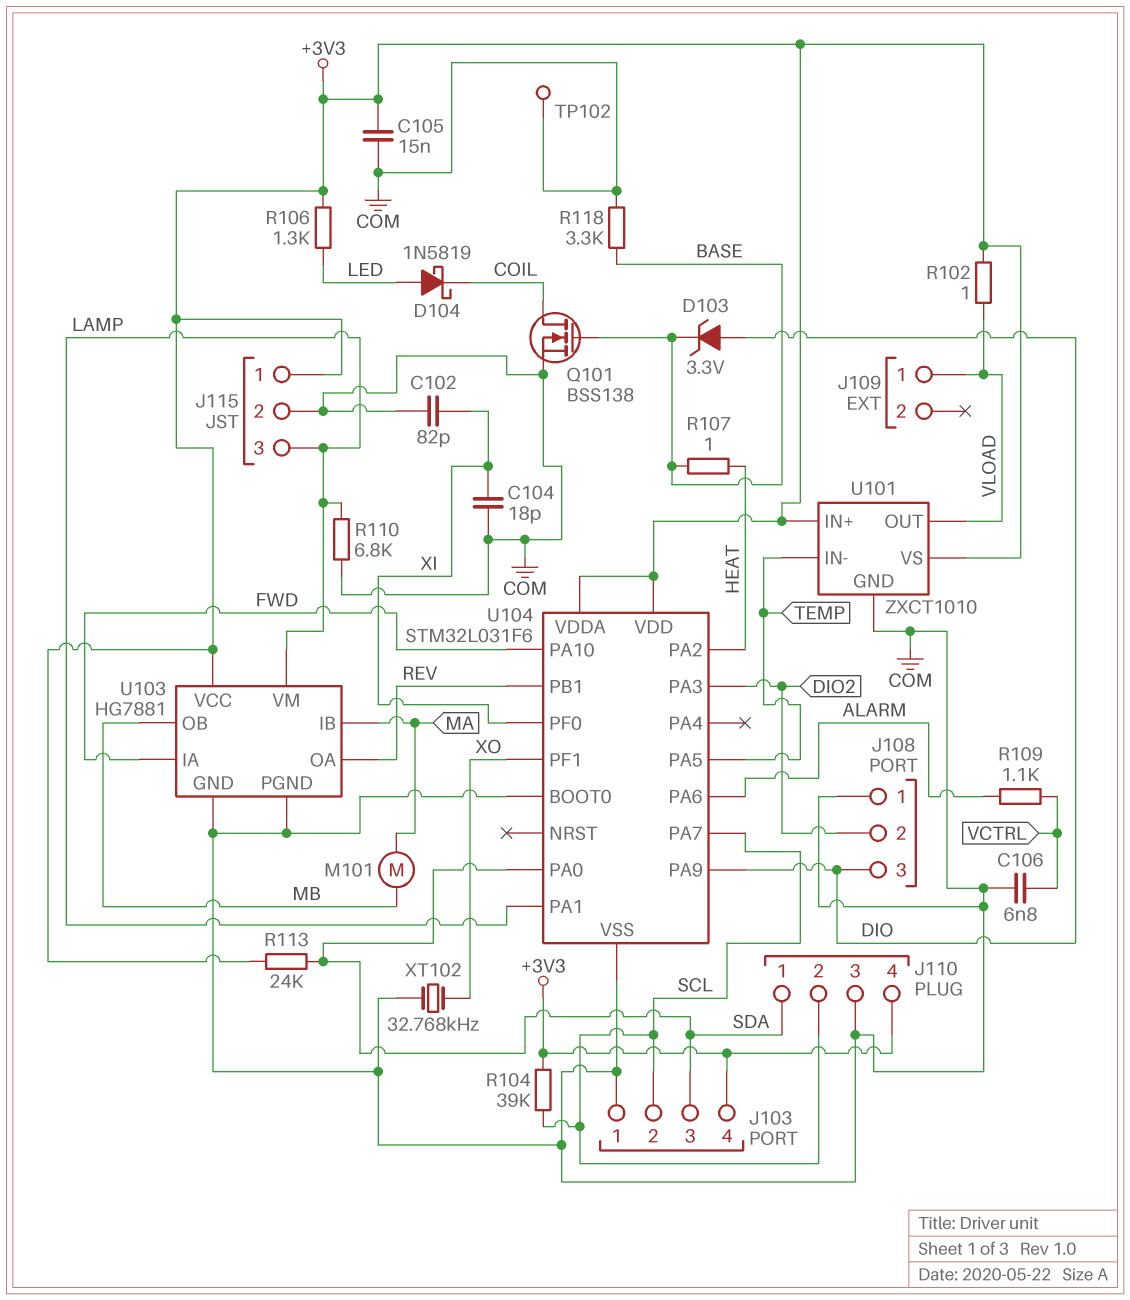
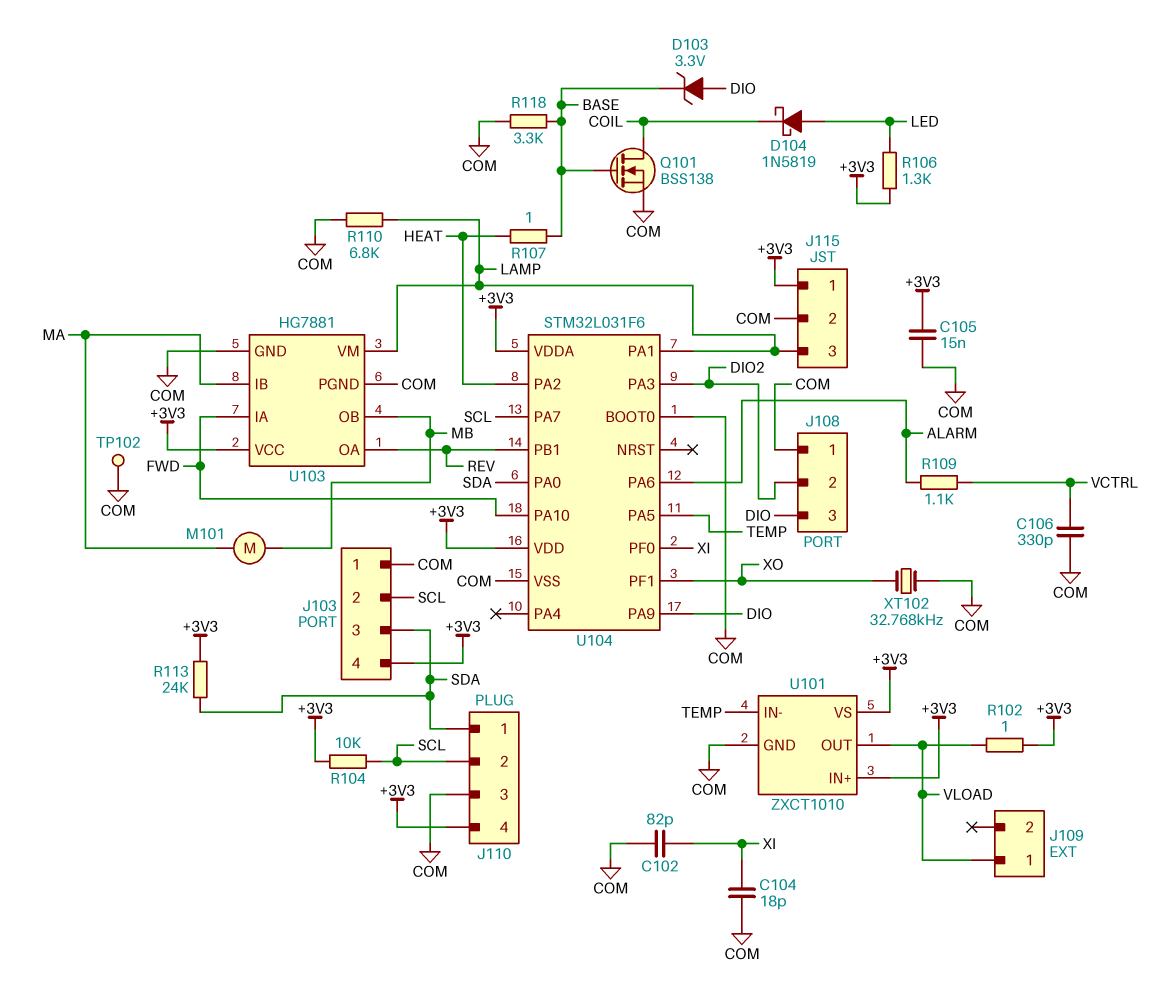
C106: 6.8nF (COM, VCTRL) -> 330pF (COM, VCTRL)
R104: 39k (+3V3, SCL) -> 10k (+3V3, SCL)

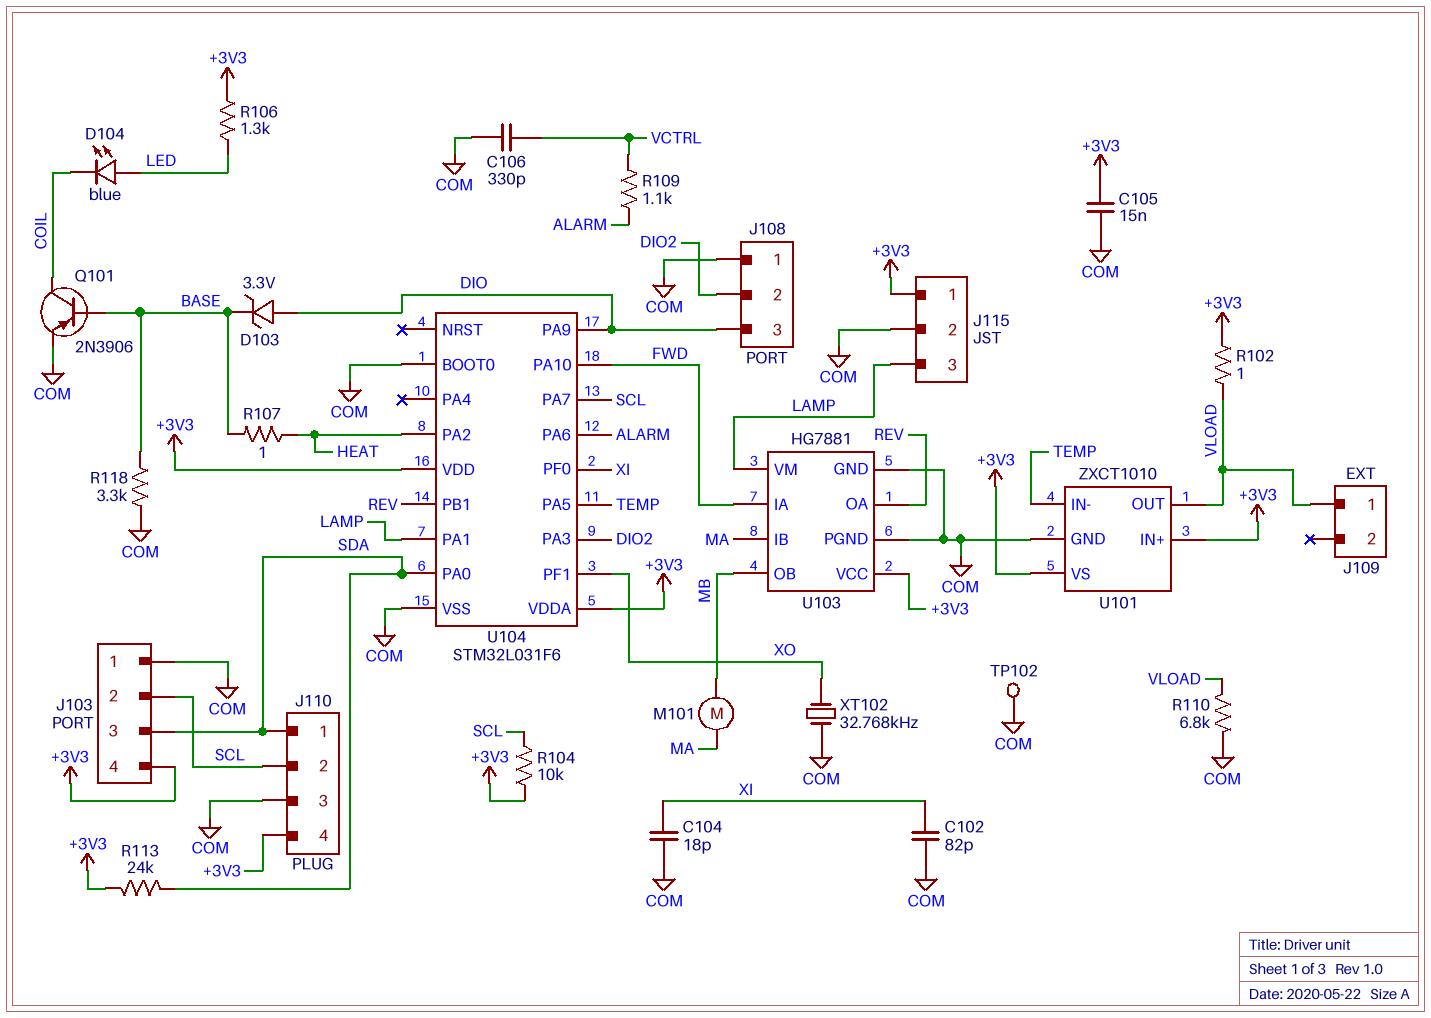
D104: schottky 1N5819 (A LED, K COIL) -> LED blue (A LED, K COIL)
Q101: NMOS BSS138 (G BASE, D COIL, S COM) -> PNP 2N3906 (B BASE, C COIL, E COM)
R110: 6.8k (COM, LAMP) -> 6.8k (COM, VLOAD)

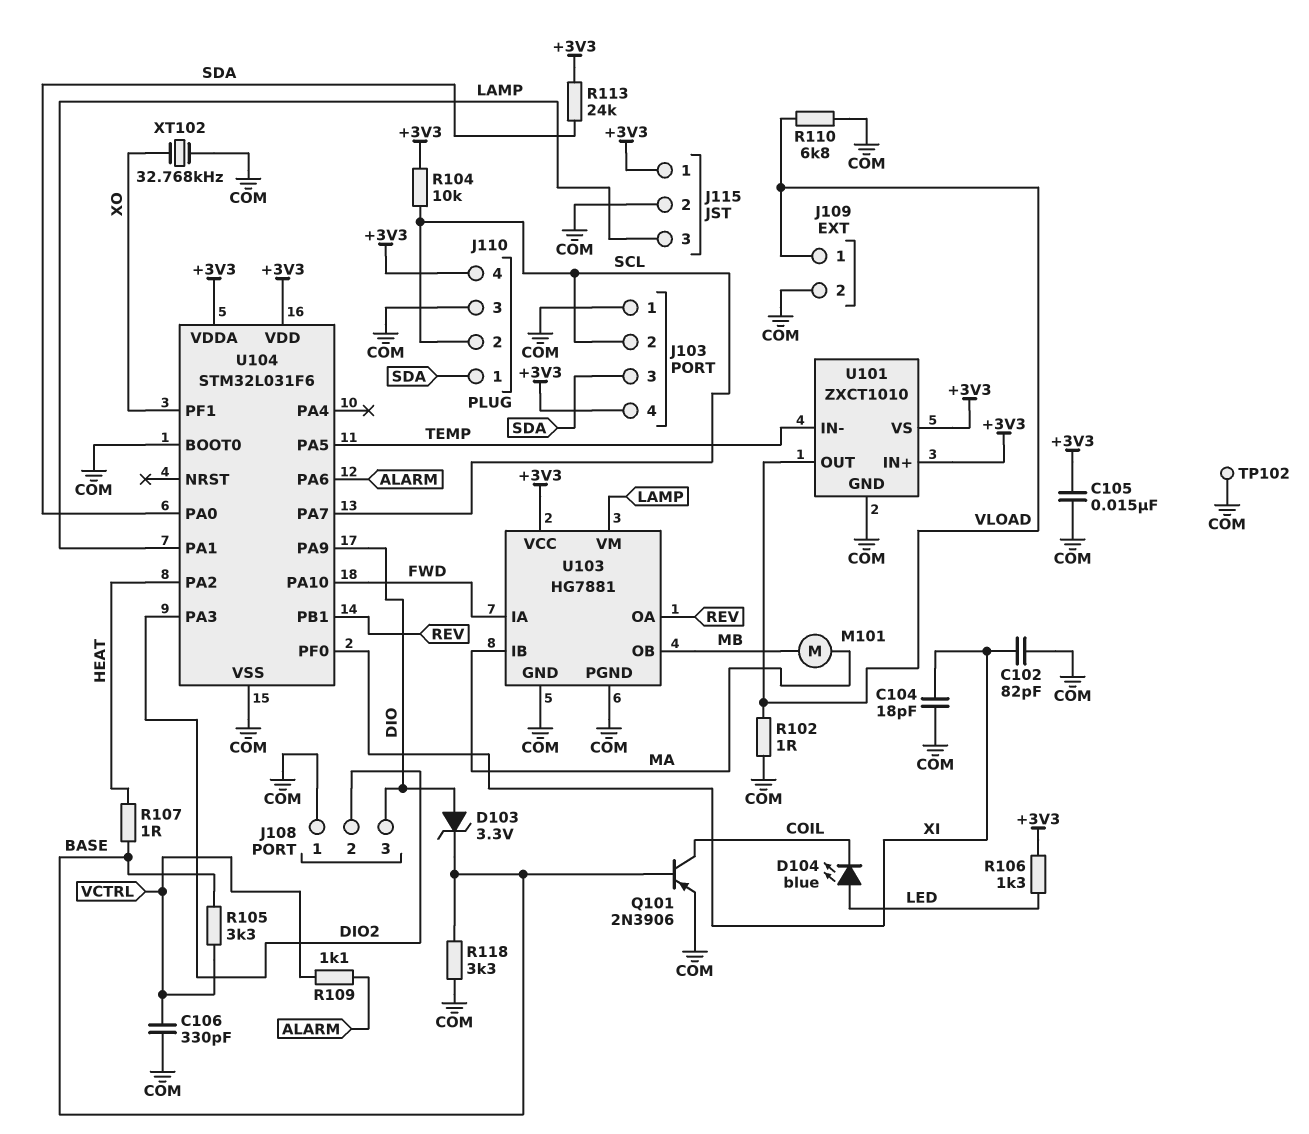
J109 pin 2: none -> COM
R102: 1 (+3V3, VLOAD) -> 1 (COM, VLOAD)
R105: none -> 3.3k (BASE, VCTRL)

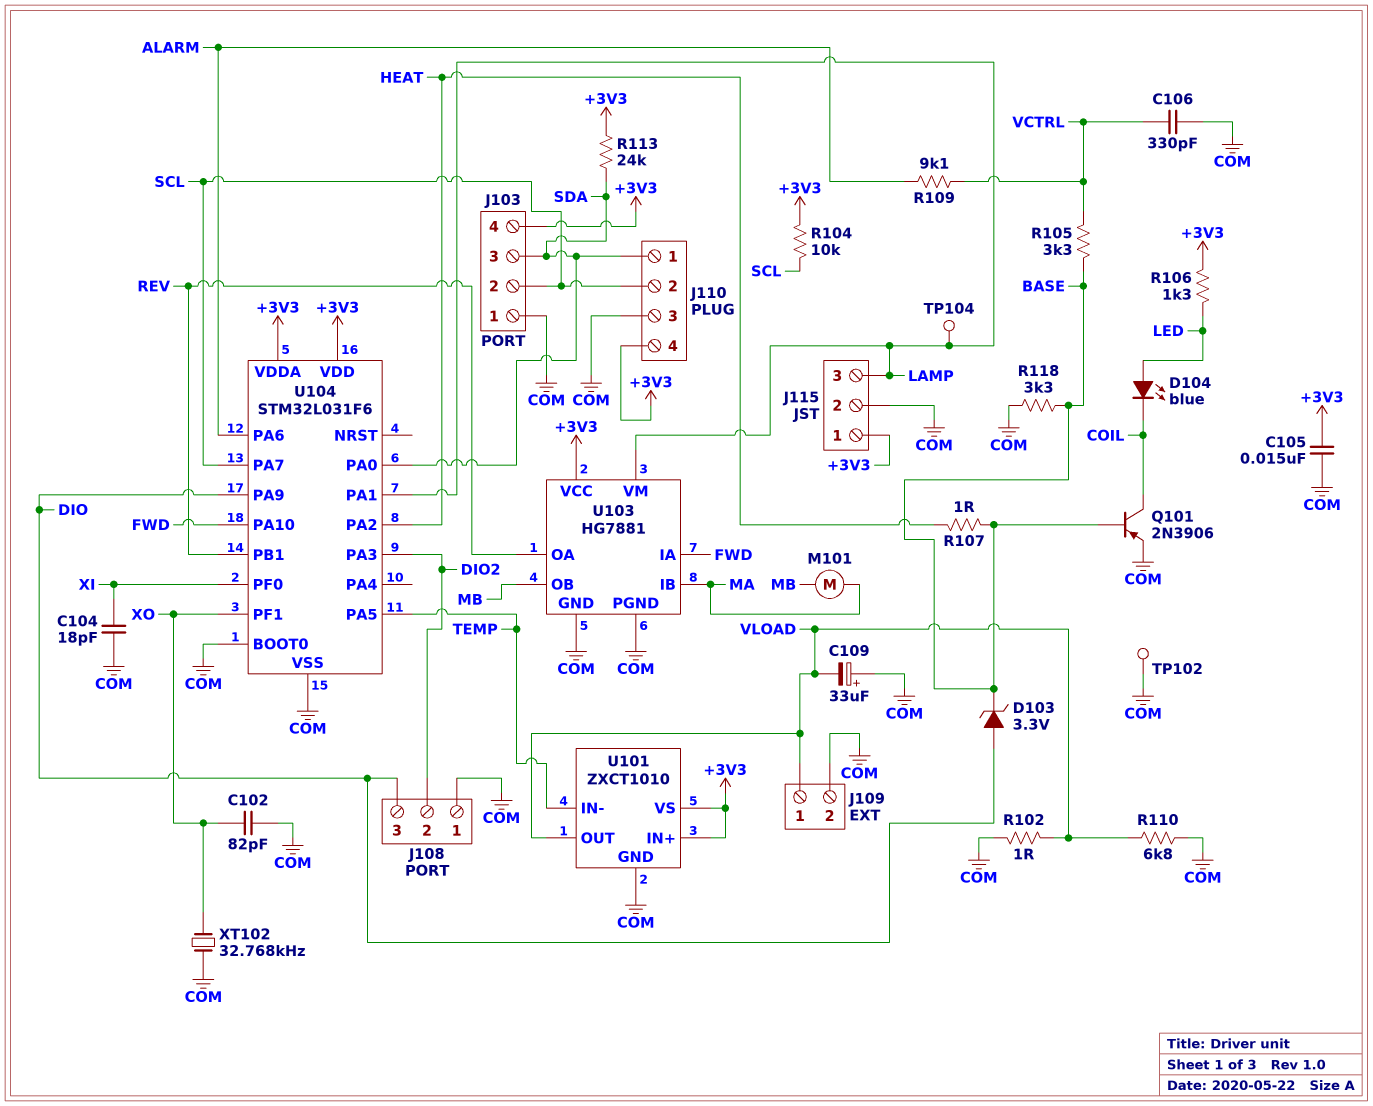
C102: 82pF (COM, XI) -> 82pF (COM, XO)
C109: none -> 33uF (plus COM, minus VLOAD)
R109: 1.1k (ALARM, VCTRL) -> 9.1k (ALARM, VCTRL)
TP104: none -> test point (LAMP)

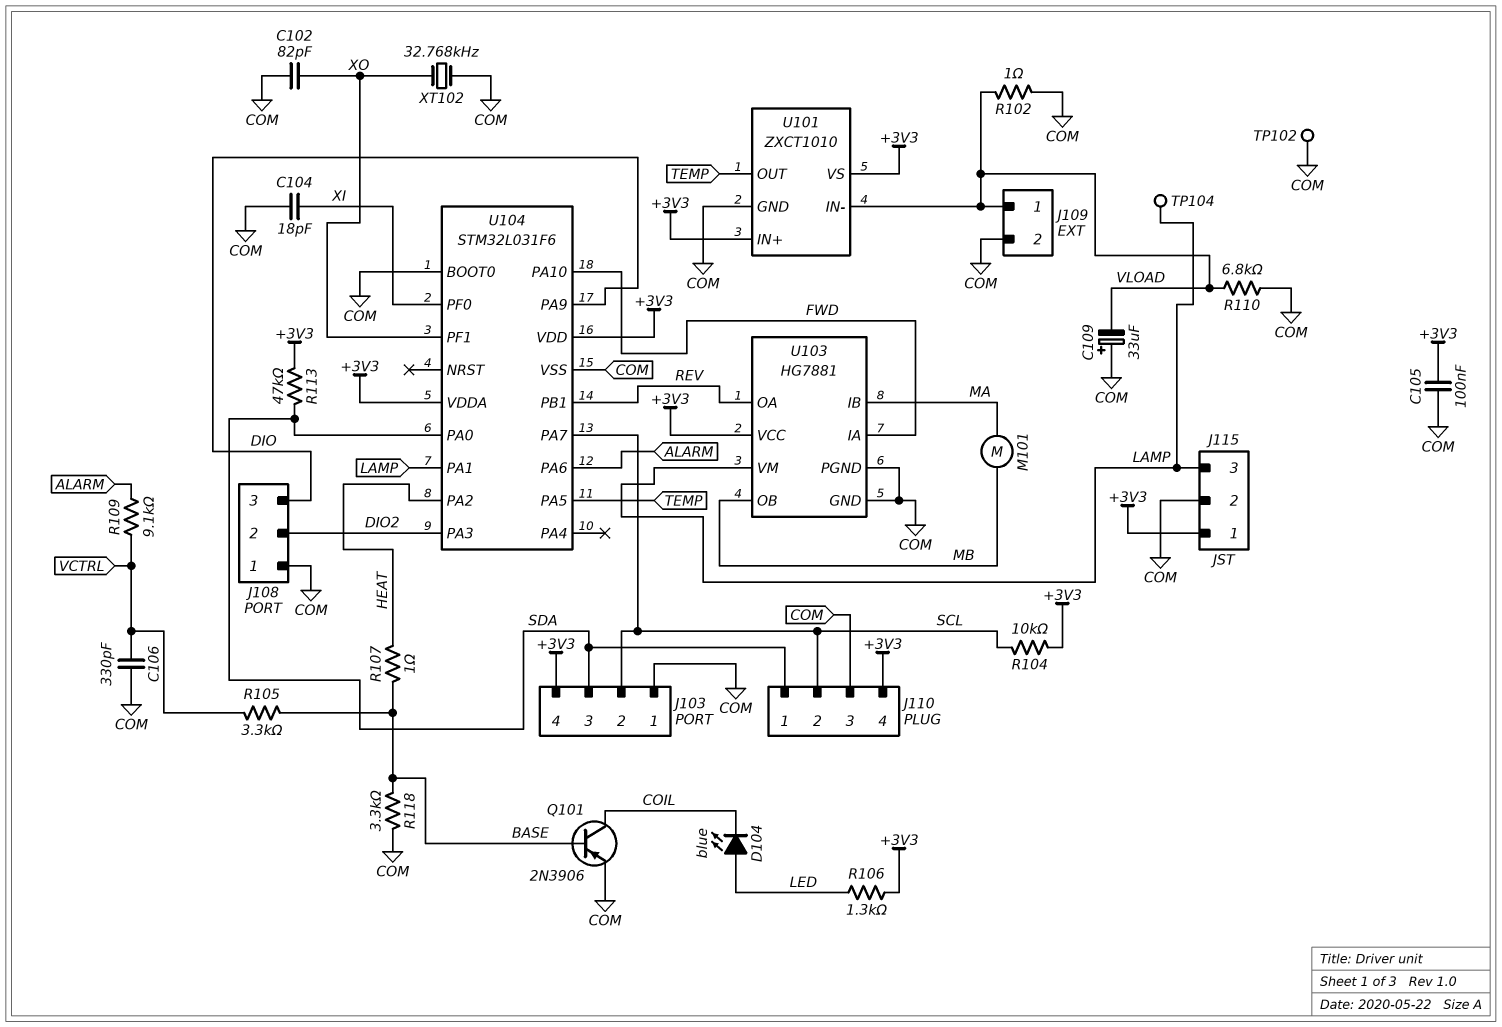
C105: 15nF (+3V3, COM) -> 100nF (+3V3, COM)
D103: zener 3.3V (A DIO, K BASE) -> none
R113: 24k (+3V3, SDA) -> 47k (+3V3, SDA)
U101 pin IN-: TEMP -> VLOAD
U101 pin OUT: VLOAD -> TEMP

